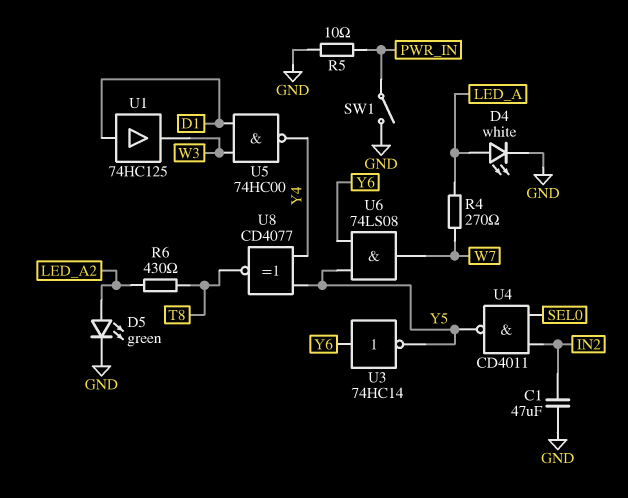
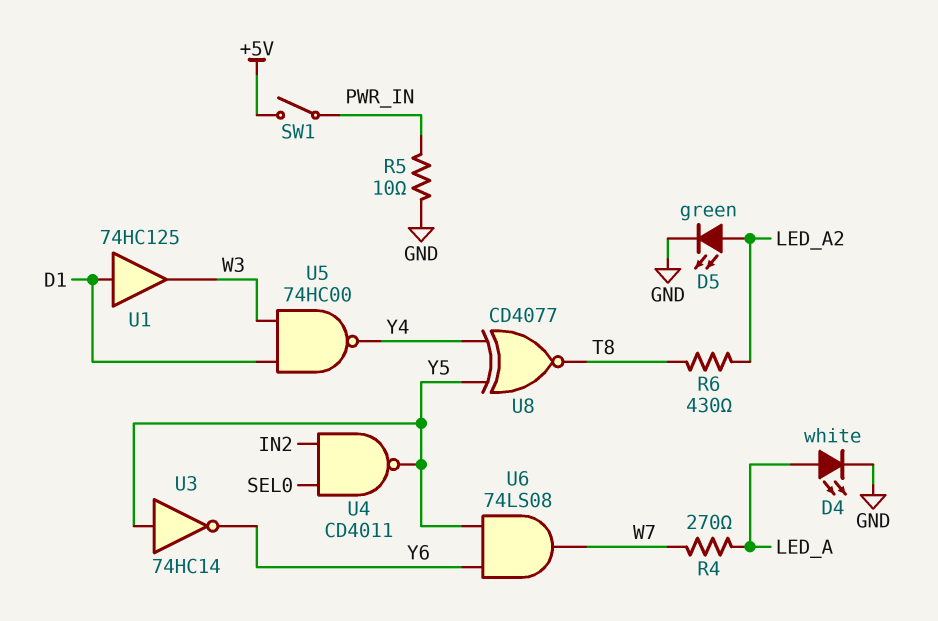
C1: 47uF (GND, IN2) -> none
SW1: switch (GND, PWR_IN) -> switch (+5V, PWR_IN)
U3: NOT 74HC14 (in Y6, out Y5) -> NOT 74HC14 (in Y5, out Y6)

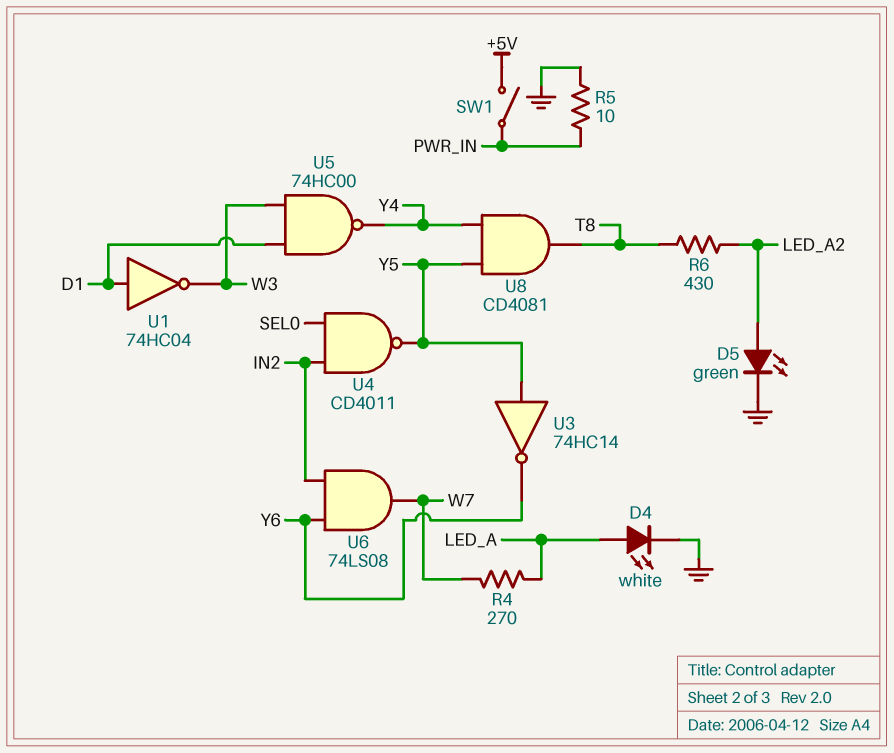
U1: buffer 74HC125 (in D1, out W3) -> NOT 74HC04 (in D1, out W3)
U6: AND 74LS08 (in Y5, in Y6, out W7) -> AND 74LS08 (in IN2, in Y6, out W7)
U8: XNOR CD4077 (in Y4, in Y5, out T8) -> AND CD4081 (in Y4, in Y5, out T8)

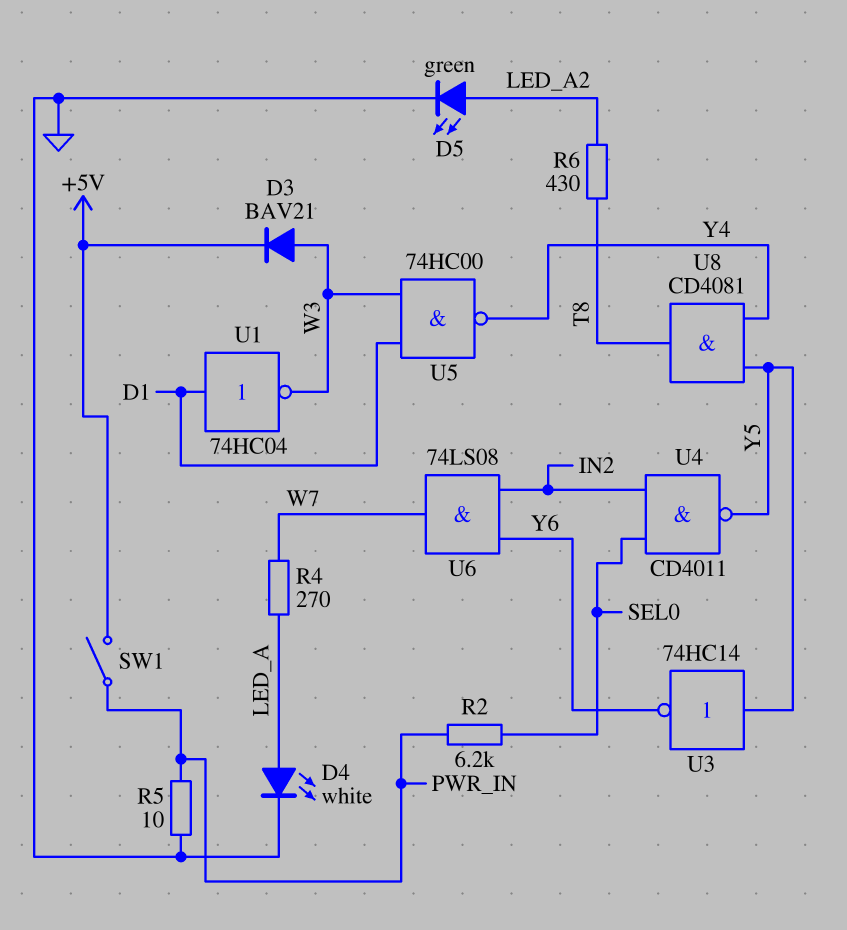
D3: none -> diode BAV21 (A W3, K +5V)
R2: none -> 6.2k (PWR_IN, SEL0)

